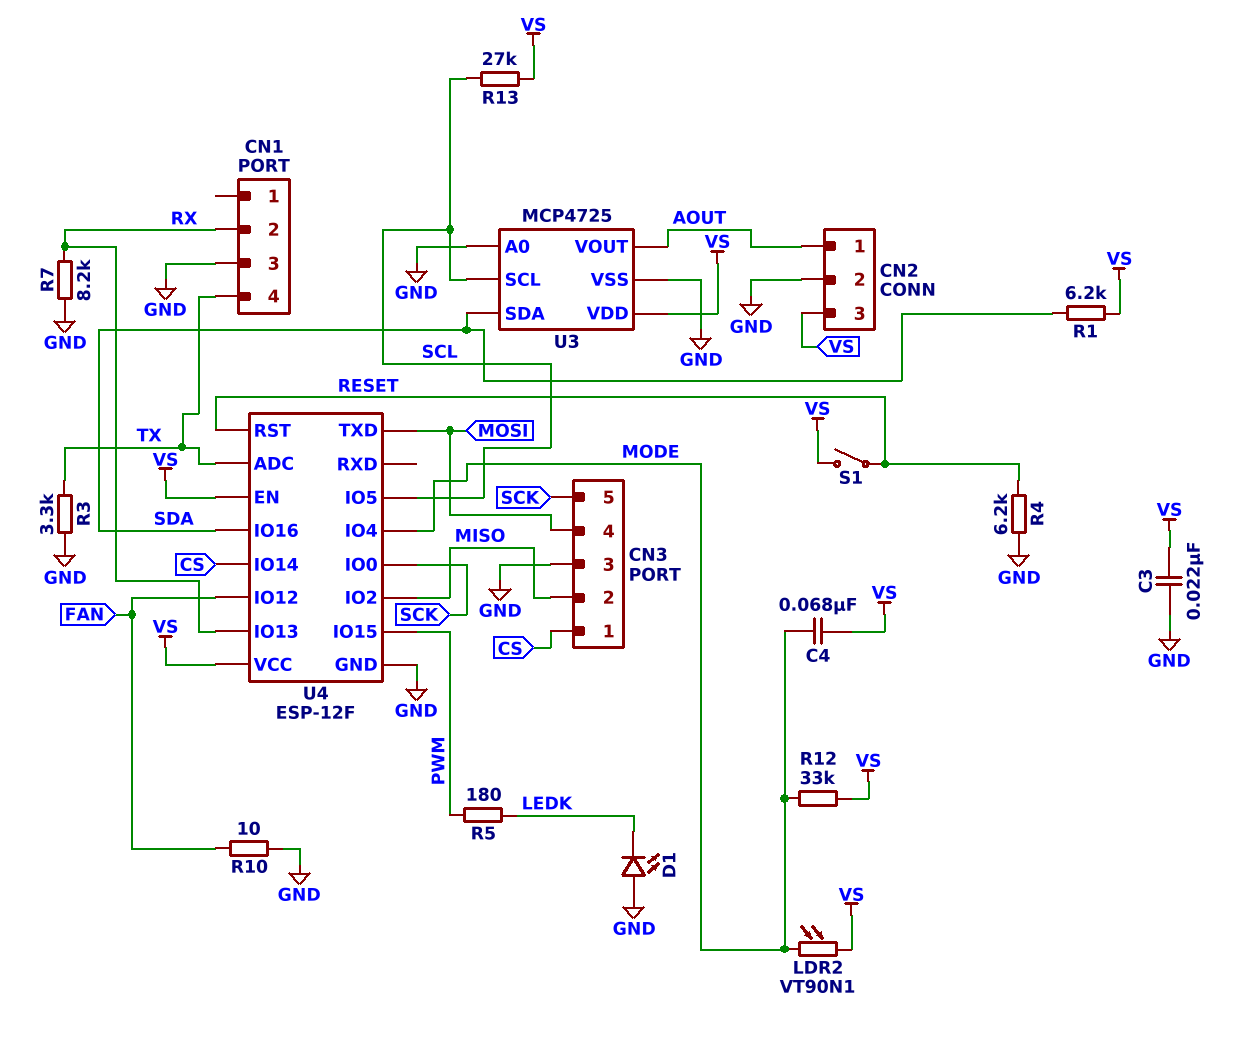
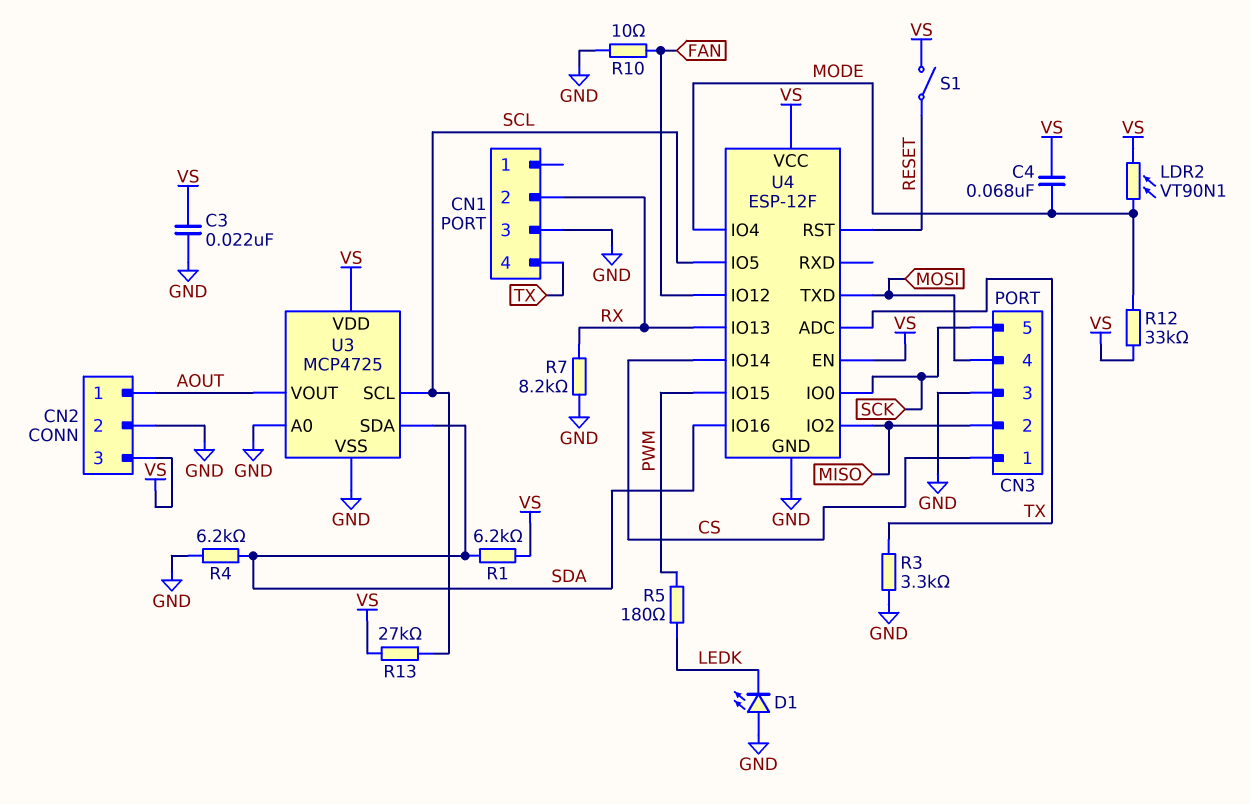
R4: 6.2k (GND, RESET) -> 6.2k (GND, SDA)

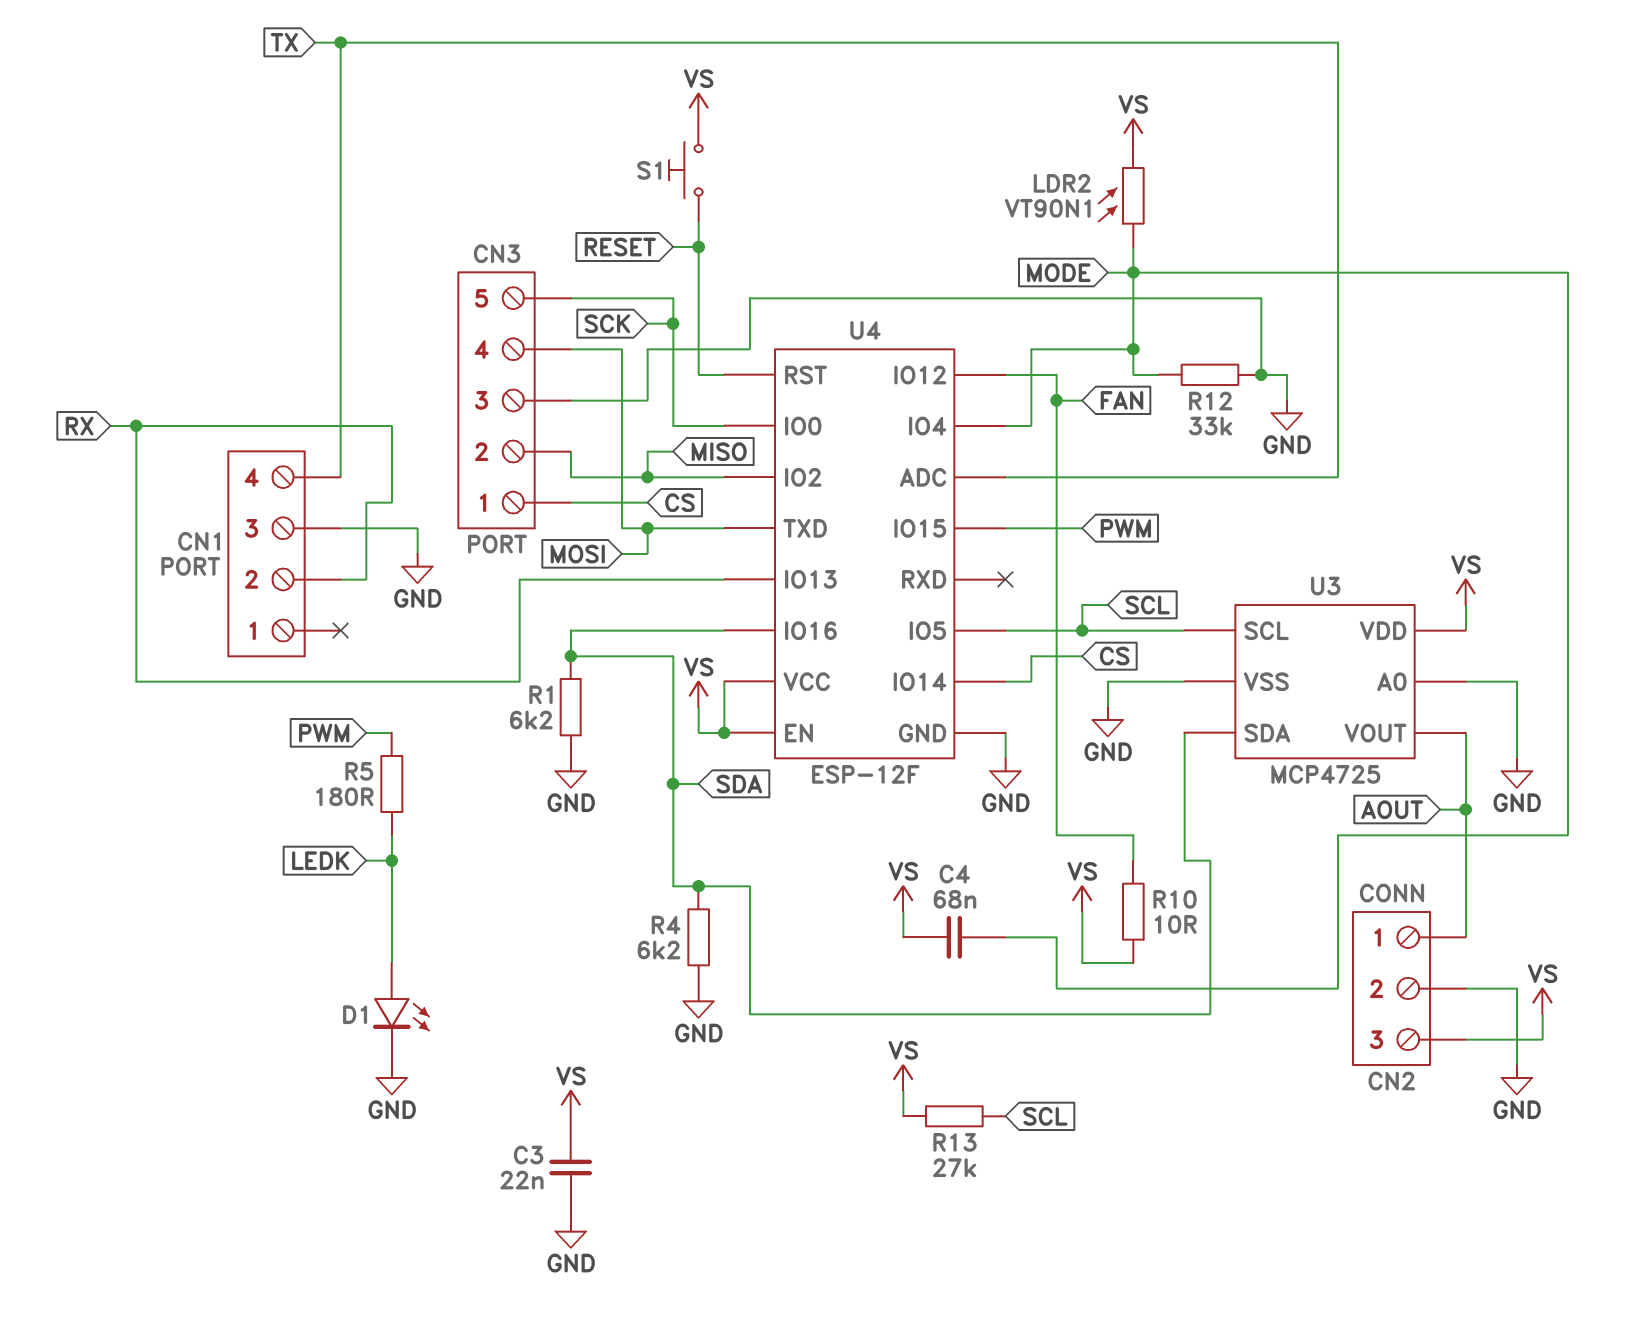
D1: LED (A GND, K LEDK) -> LED (A LEDK, K GND)
R1: 6.2k (SDA, VS) -> 6.2k (GND, SDA)
R3: 3.3k (GND, TX) -> none
R7: 8.2k (GND, RX) -> none
R10: 10 (FAN, GND) -> 10 (FAN, VS)
R12: 33k (MODE, VS) -> 33k (GND, MODE)
S1: switch (RESET, VS) -> button (RESET, VS)

